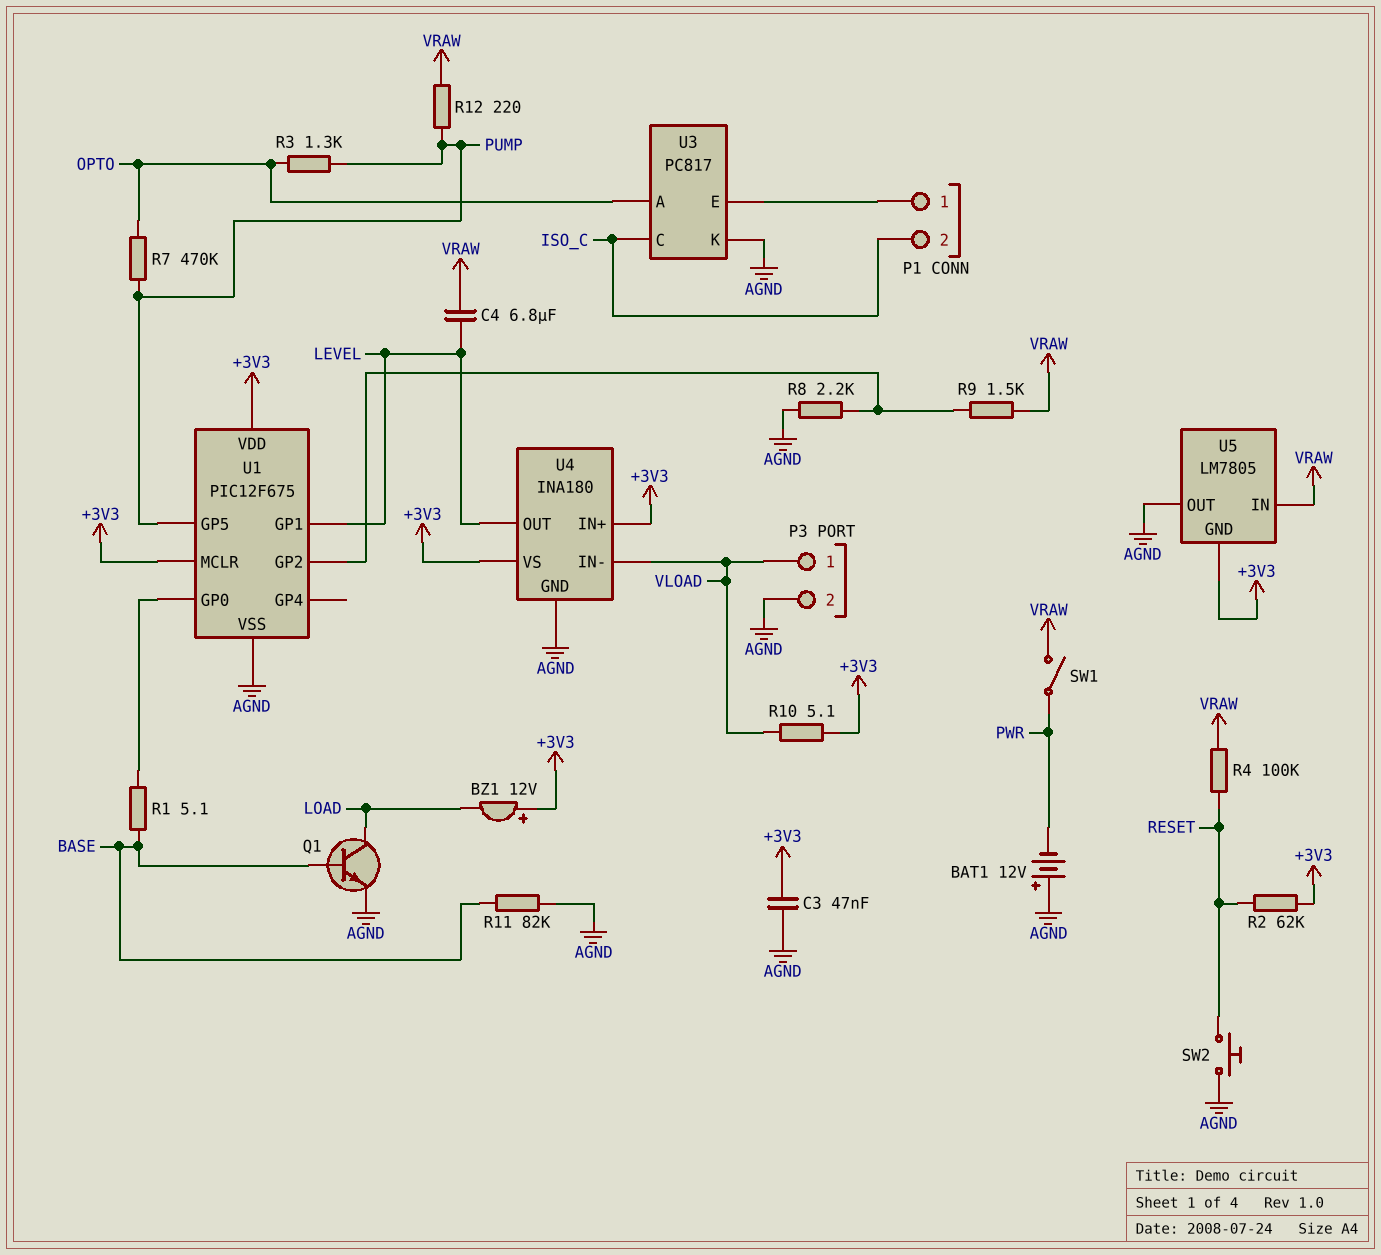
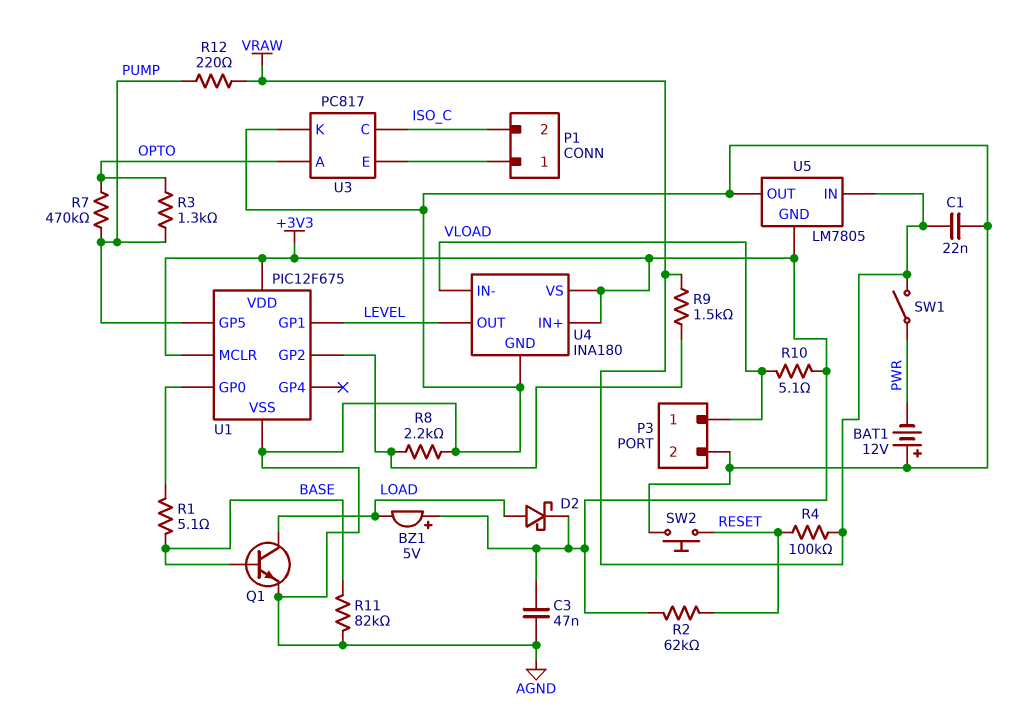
BZ1: buzzer 12V (plus +3V3, minus LOAD) -> buzzer 5V (plus +3V3, minus LOAD)
C1: none -> 22nF (AGND, VRAW)
C4: 6.8uF (LEVEL, VRAW) -> none
D2: none -> schottky (A LOAD, K +3V3)

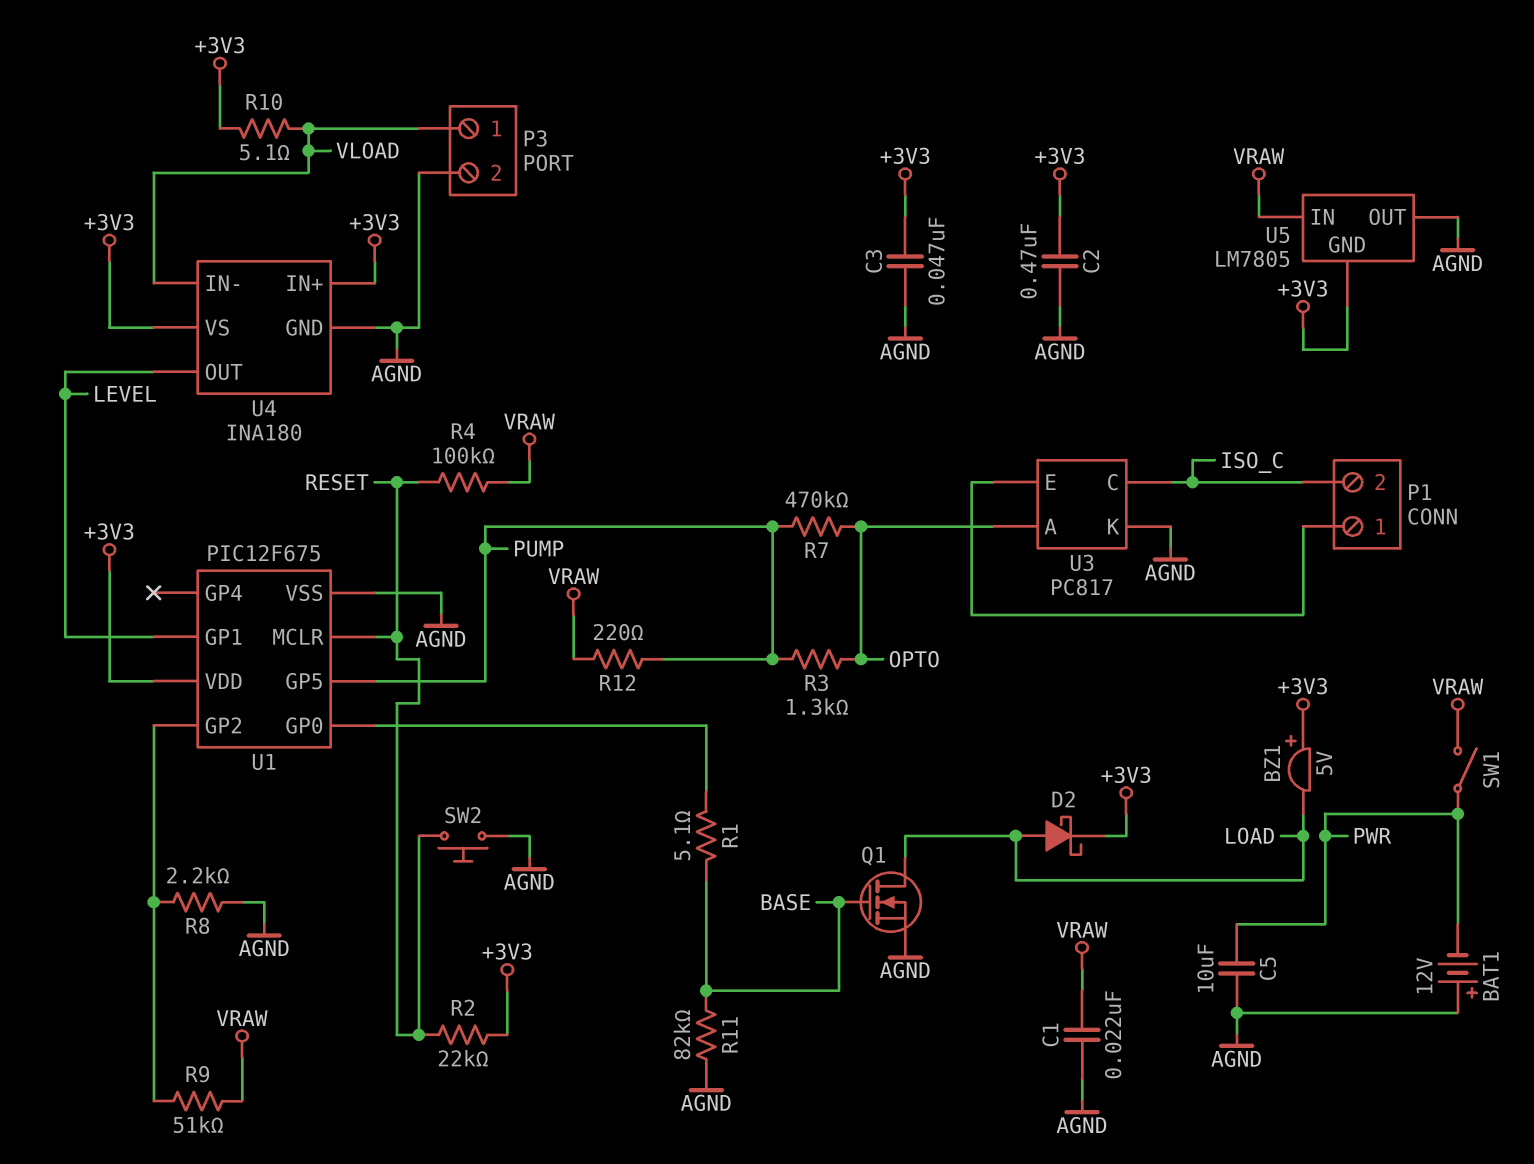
C2: none -> 470nF (+3V3, AGND)
C5: none -> 10uF (AGND, PWR)
Q1: NPN (B BASE, C LOAD, E AGND) -> NMOS (G BASE, D LOAD, S AGND)
R2: 62k (+3V3, RESET) -> 22k (+3V3, RESET)
R9: 1.5k (U1/GP2, VRAW) -> 51k (U1/GP2, VRAW)
U1 pin MCLR: +3V3 -> RESET

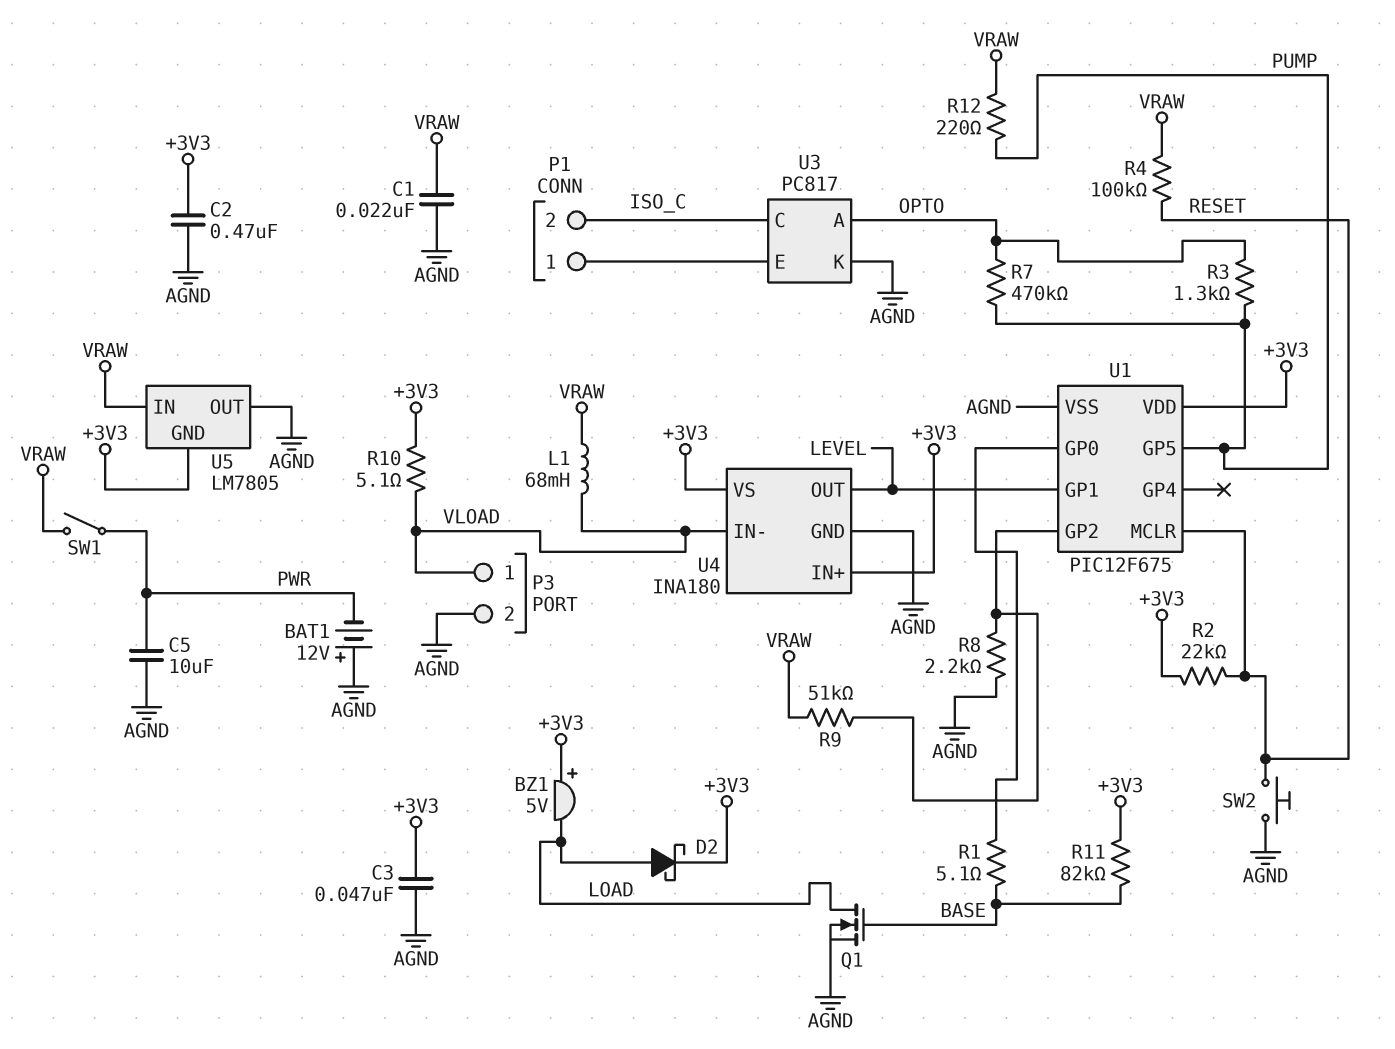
L1: none -> 68mH (VLOAD, VRAW)
R11: 82k (AGND, BASE) -> 82k (+3V3, BASE)

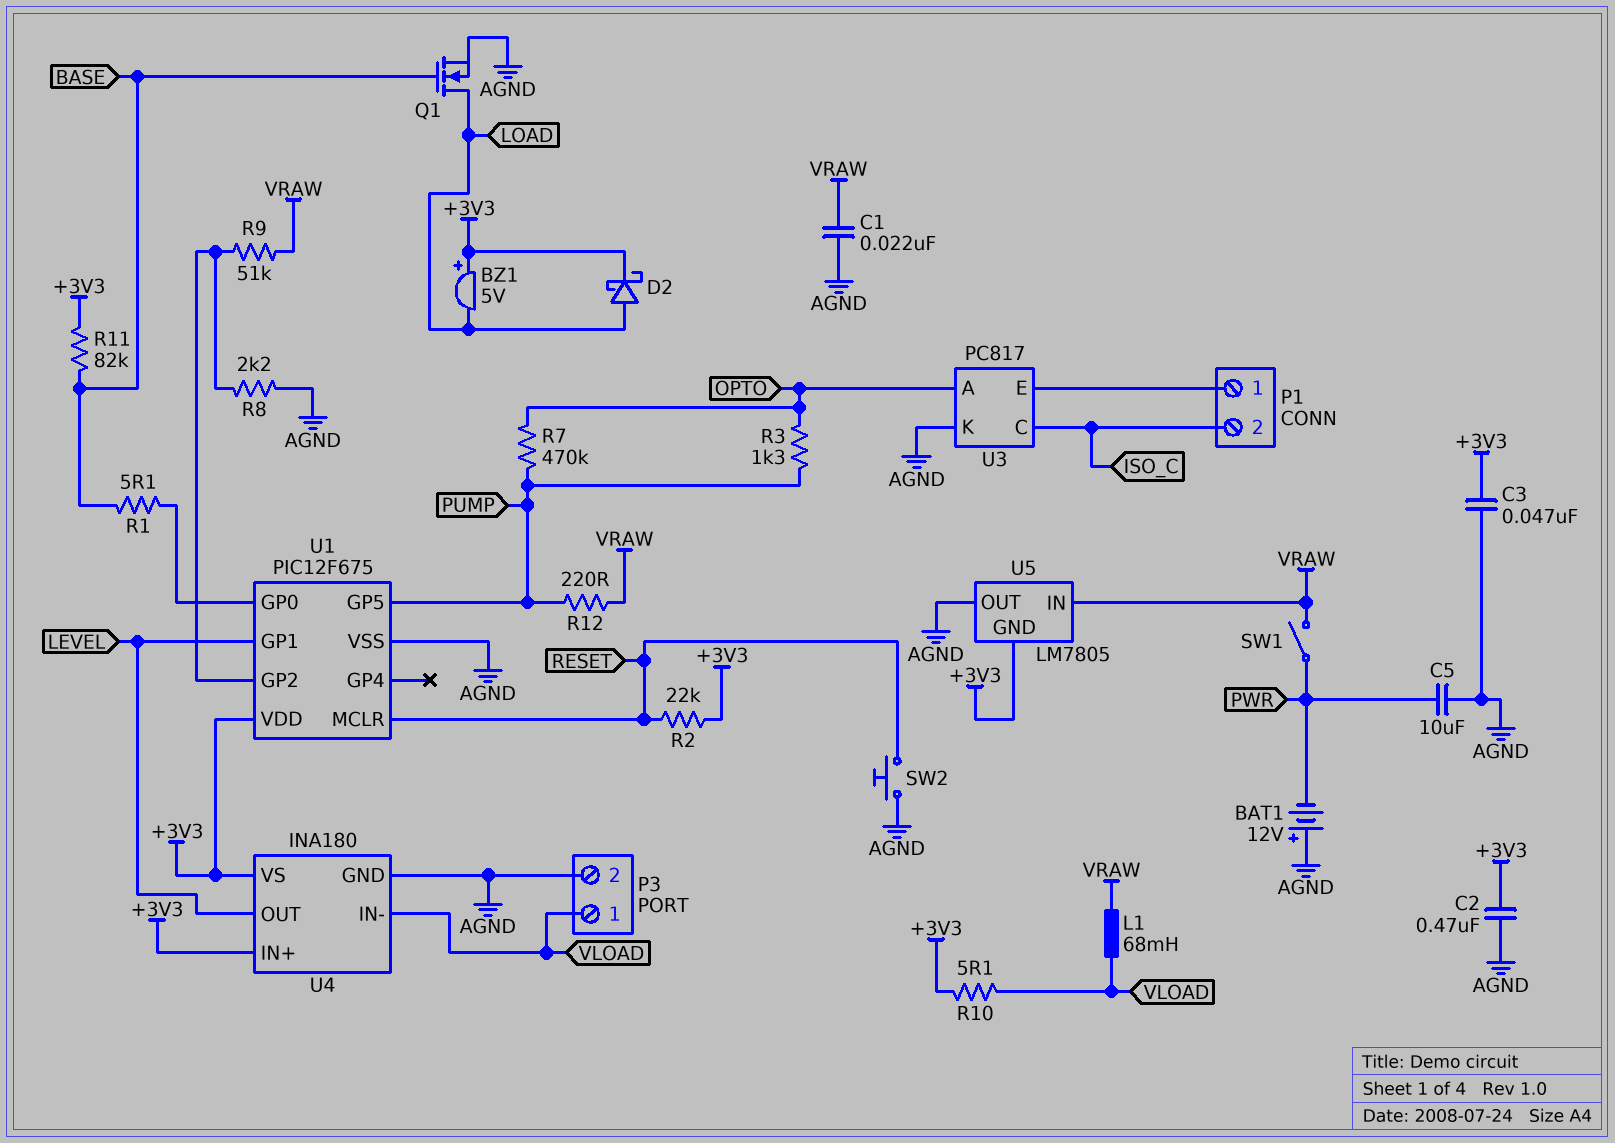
R4: 100k (RESET, VRAW) -> none

